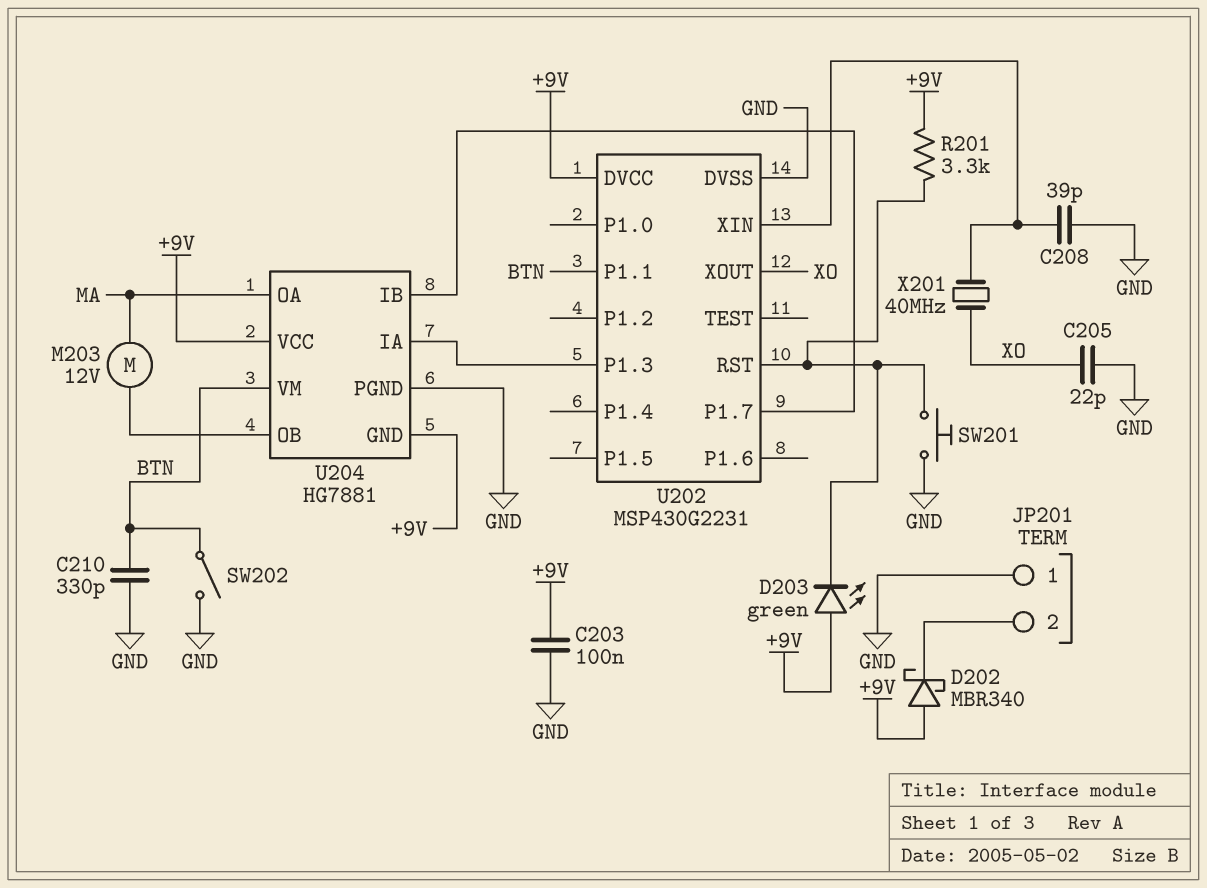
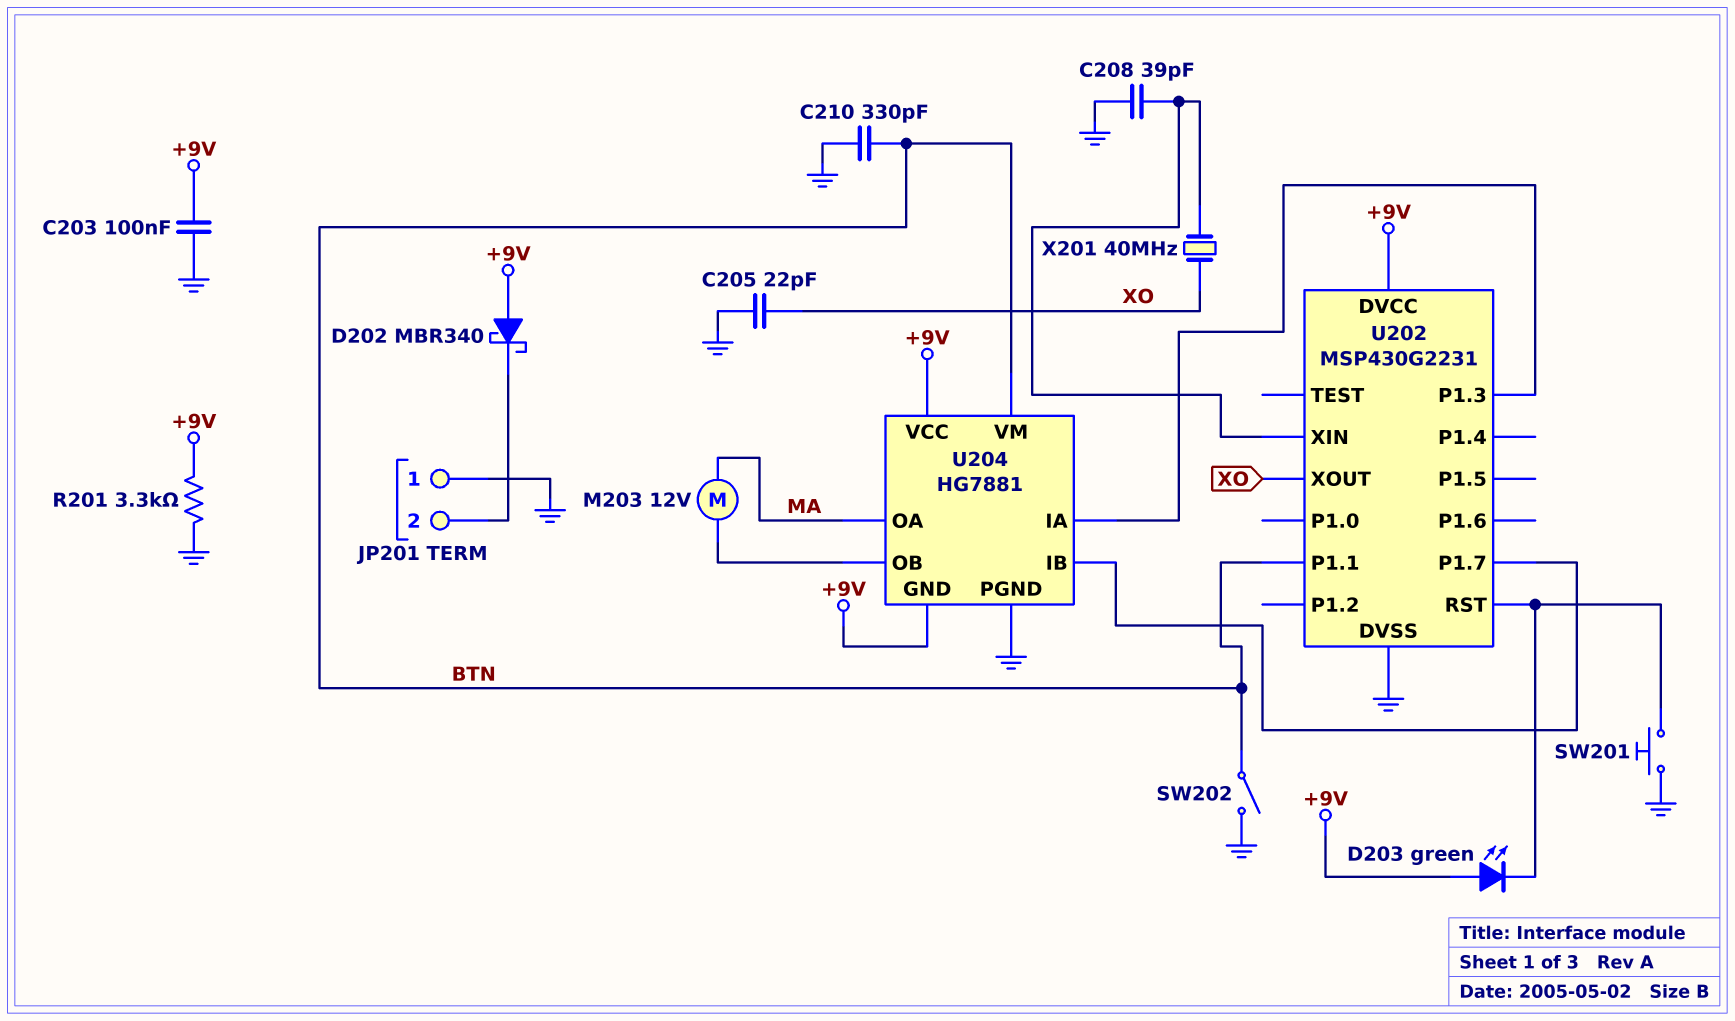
R201: 3.3k (+9V, U202/RST) -> 3.3k (+9V, GND)

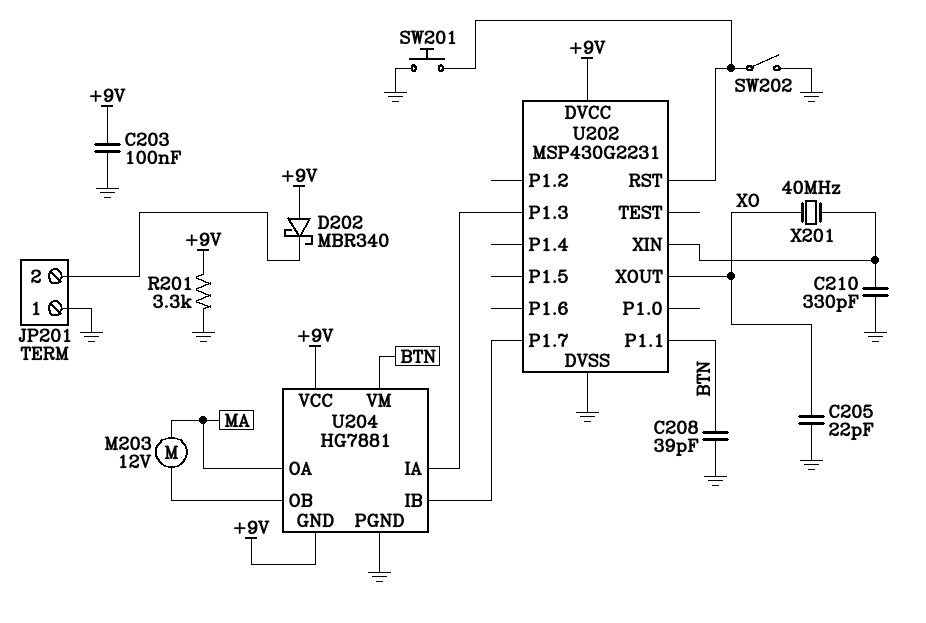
C208: 39pF (GND, U202/XIN) -> 39pF (BTN, GND)
C210: 330pF (BTN, GND) -> 330pF (GND, U202/XIN)
D203: LED green (A +9V, K U202/RST) -> none
SW202: switch (BTN, GND) -> switch (GND, U202/RST)

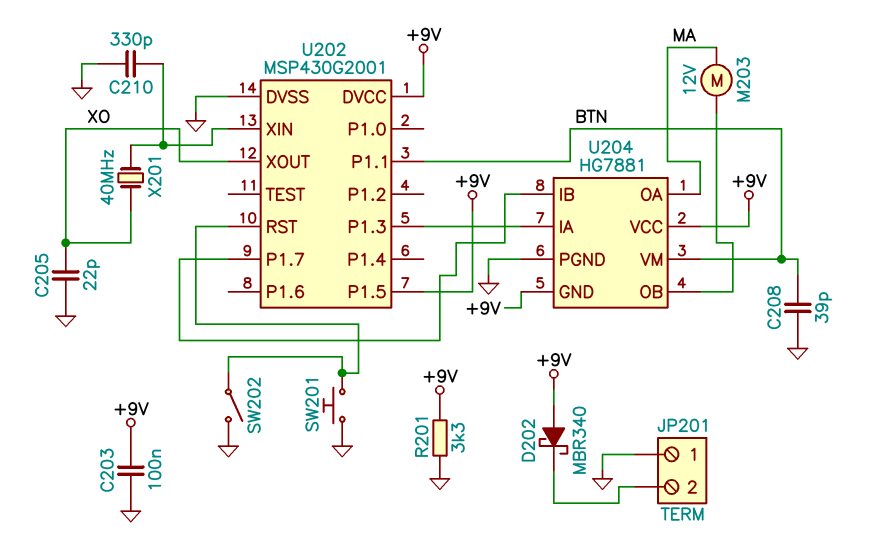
U202: MSP430G2231 -> MSP430G2001
U202 pin P1.5: none -> +9V

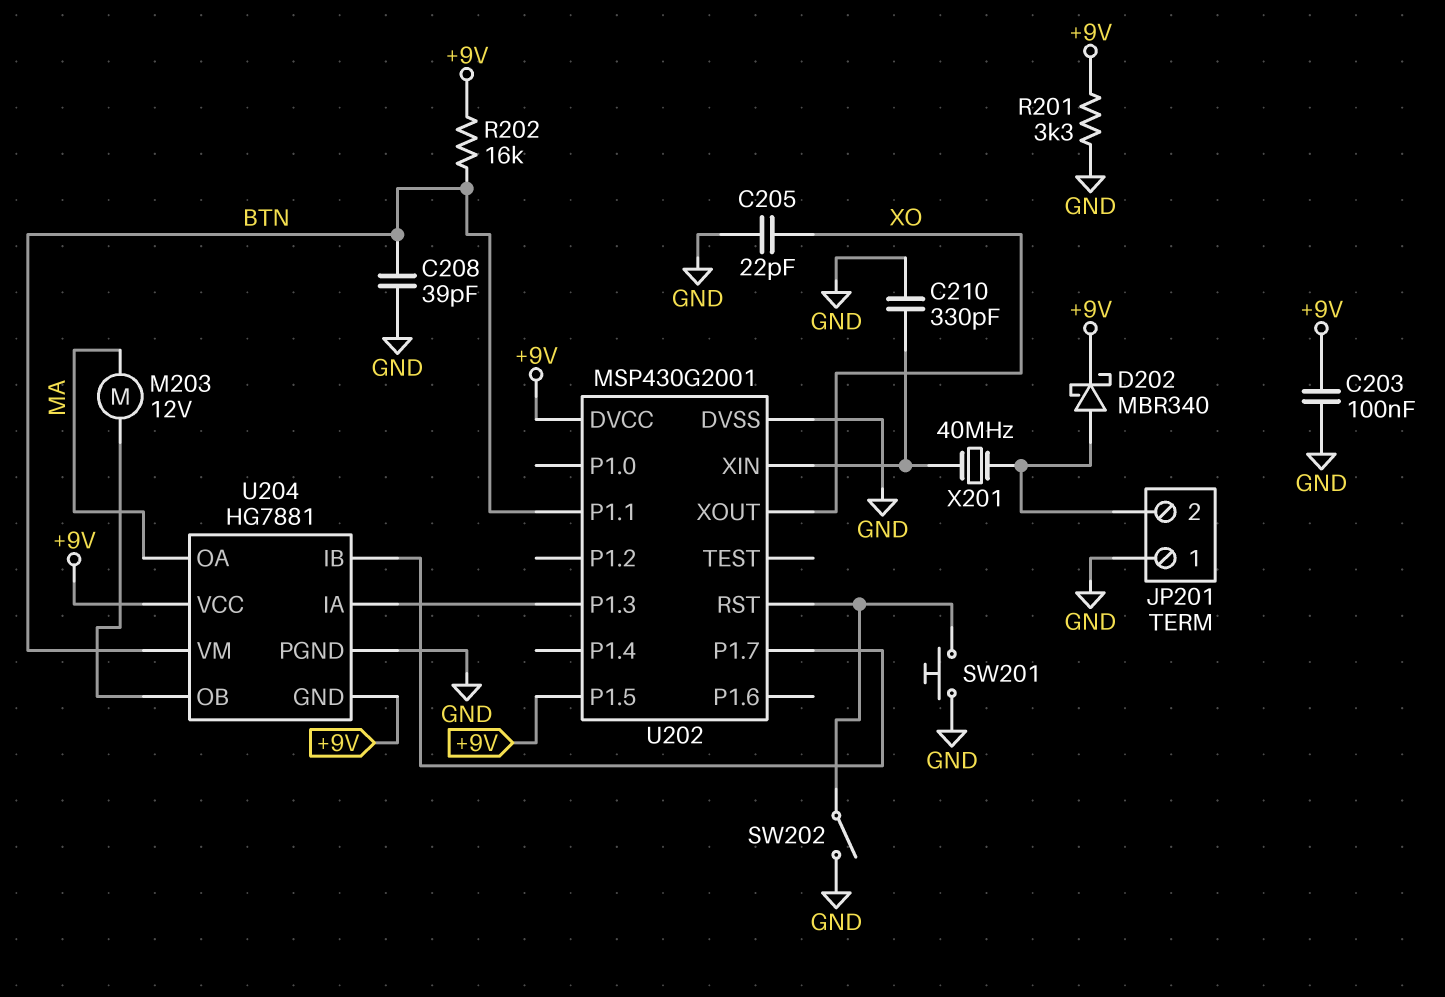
D202: schottky MBR340 (A +9V, K JP201/2) -> schottky MBR340 (A JP201/2, K +9V)
R202: none -> 16k (+9V, BTN)
X201: 40MHz (U202/XIN, XO) -> 40MHz (JP201/2, U202/XIN)

